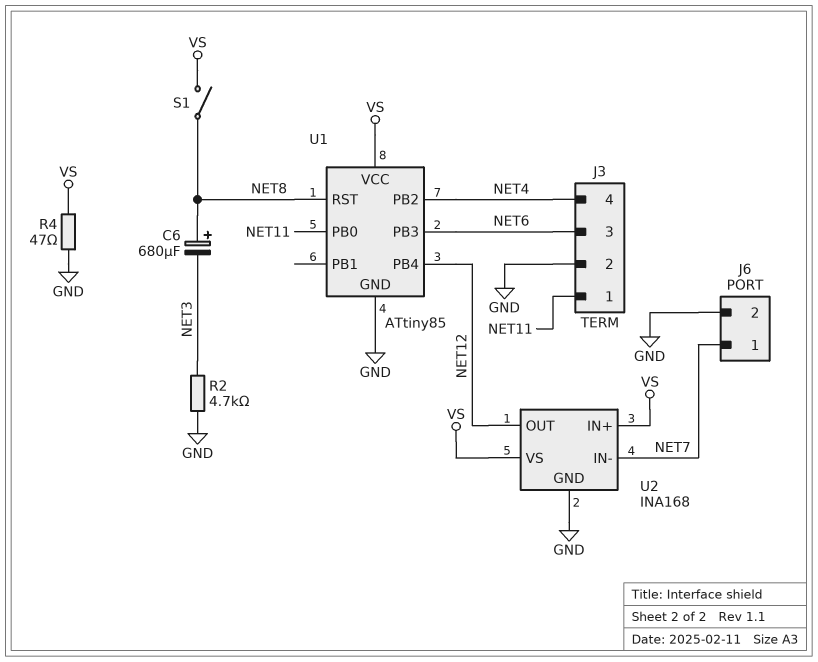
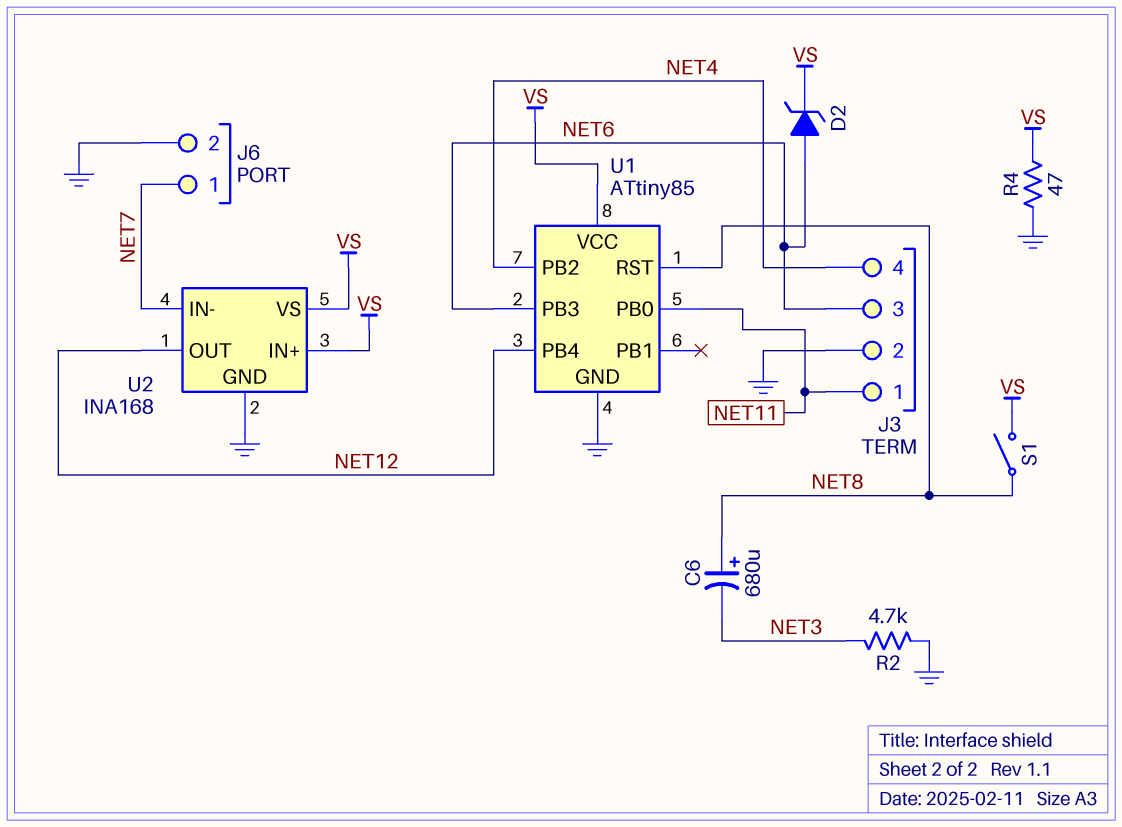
D2: none -> zener (A NET6, K VS)

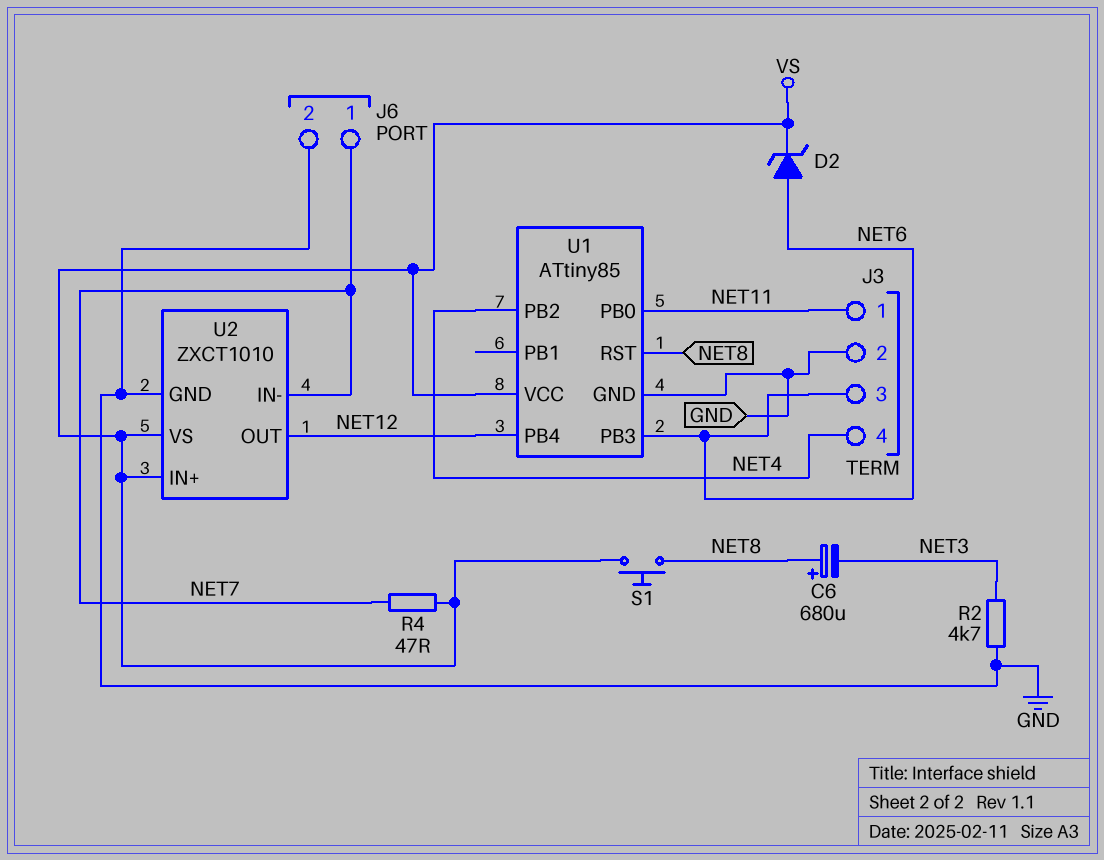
R4: 47 (GND, VS) -> 47 (NET7, VS)
S1: switch (NET8, VS) -> button (NET8, VS)
U2: INA168 -> ZXCT1010

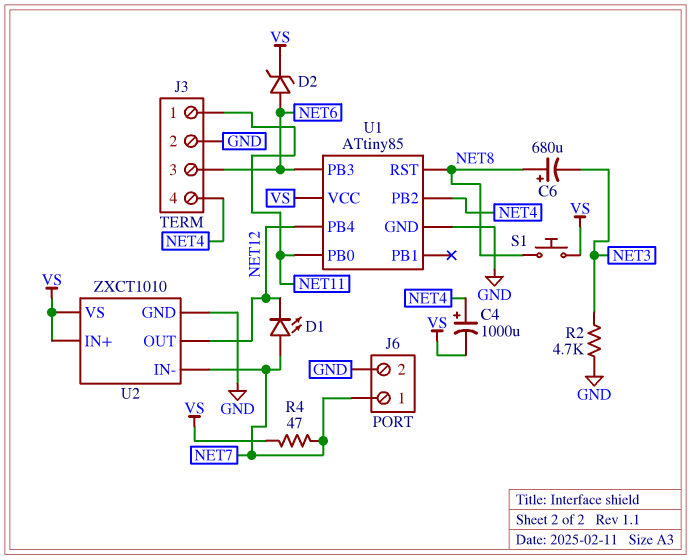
C4: none -> 1000uF (plus NET4, minus VS)
D1: none -> LED (A NET7, K NET12)

